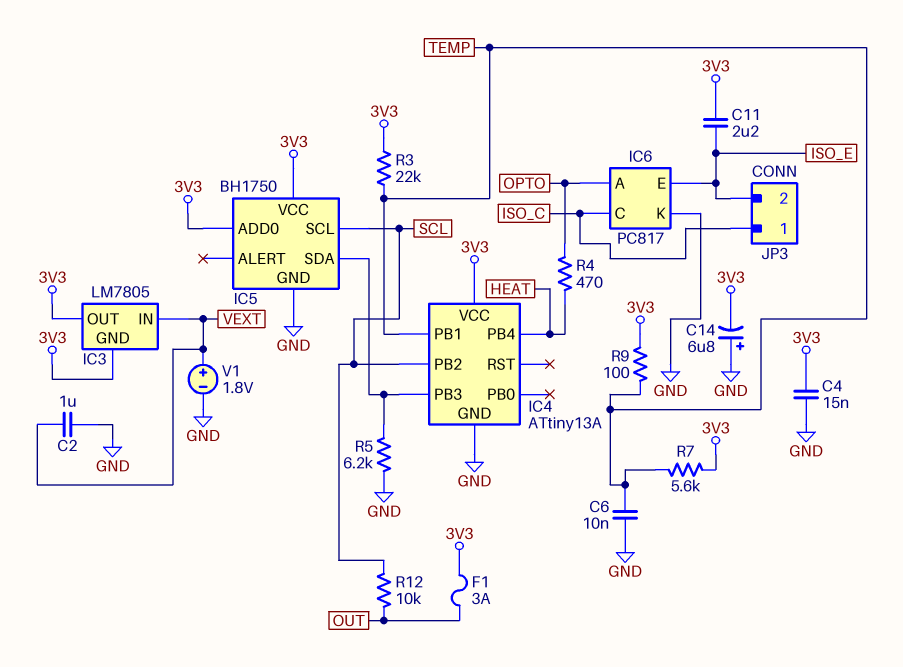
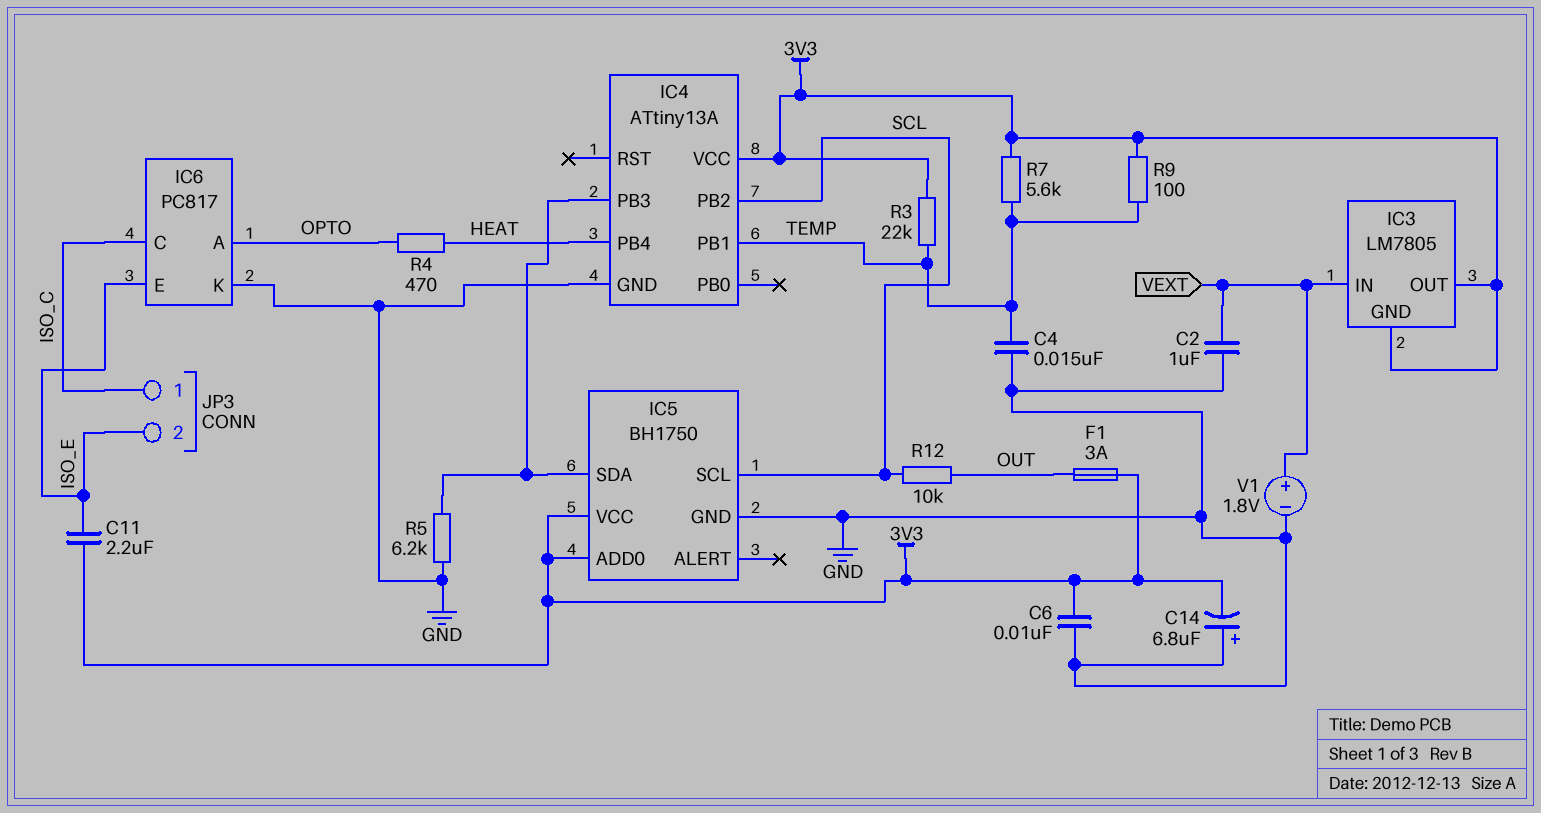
C4: 15nF (3V3, GND) -> 15nF (GND, TEMP)
C6: 10nF (GND, TEMP) -> 10nF (3V3, GND)

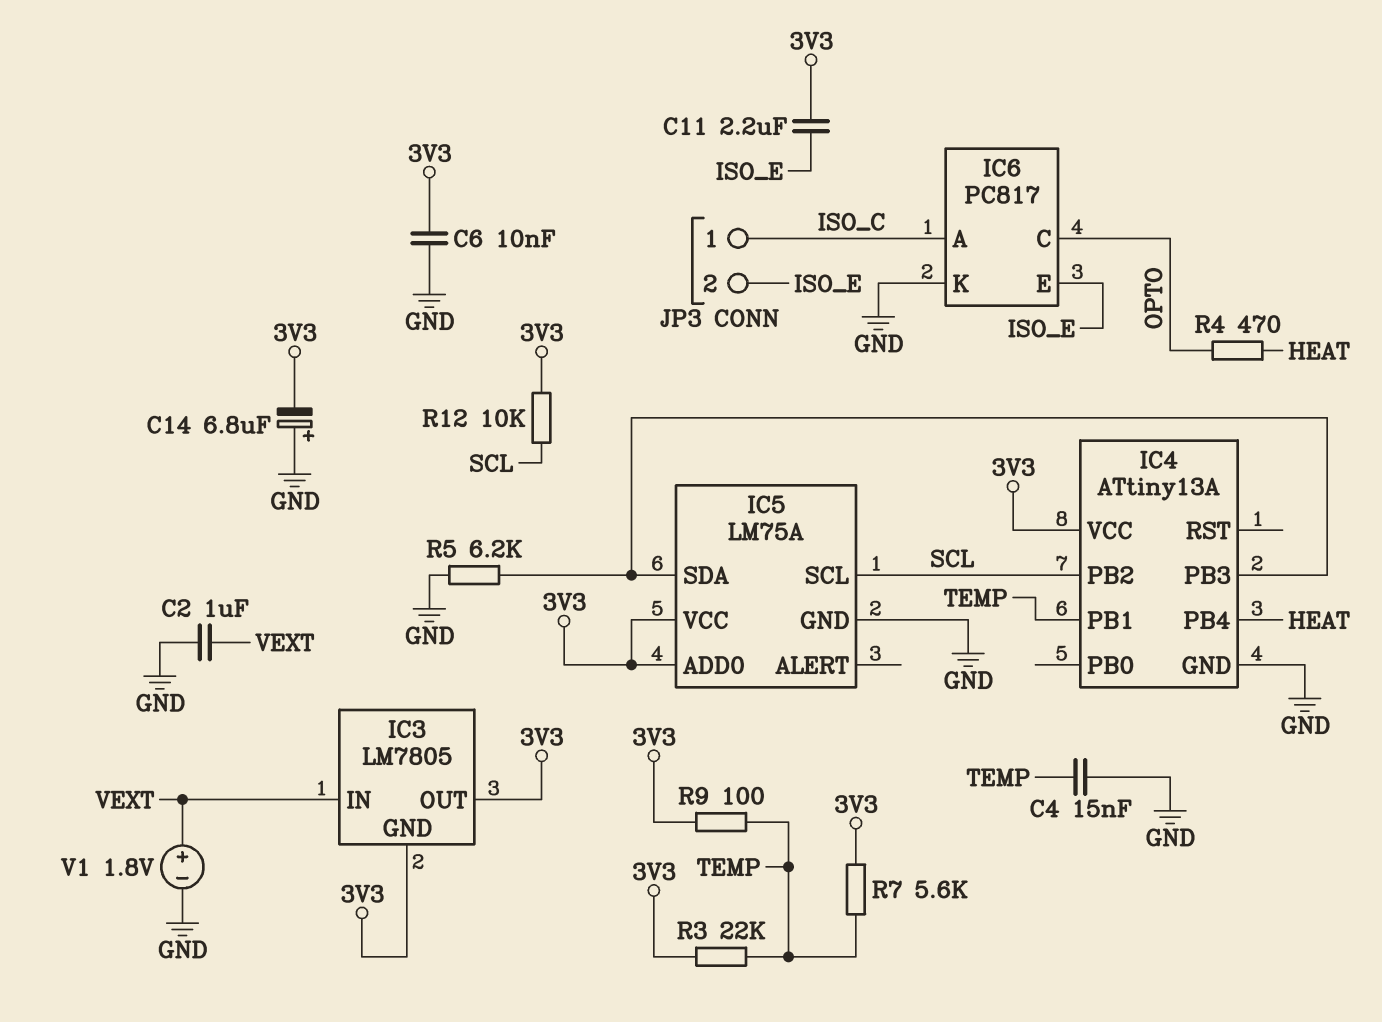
F1: 3A (3V3, OUT) -> none
IC5: BH1750 -> LM75A
IC6 pin A: OPTO -> ISO_C
IC6 pin C: ISO_C -> OPTO
R12: 10k (OUT, SCL) -> 10k (3V3, SCL)

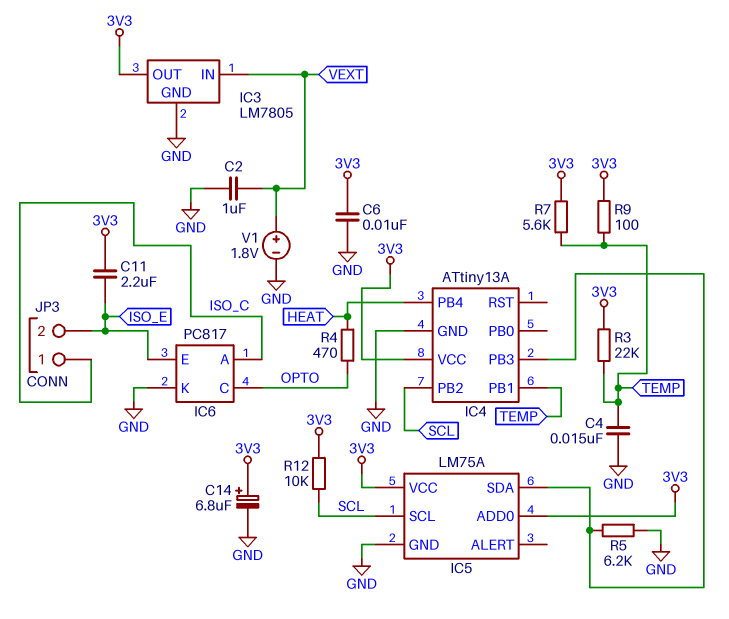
C14: 6.8uF (plus GND, minus 3V3) -> 6.8uF (plus 3V3, minus GND)
IC3 pin GND: 3V3 -> GND

